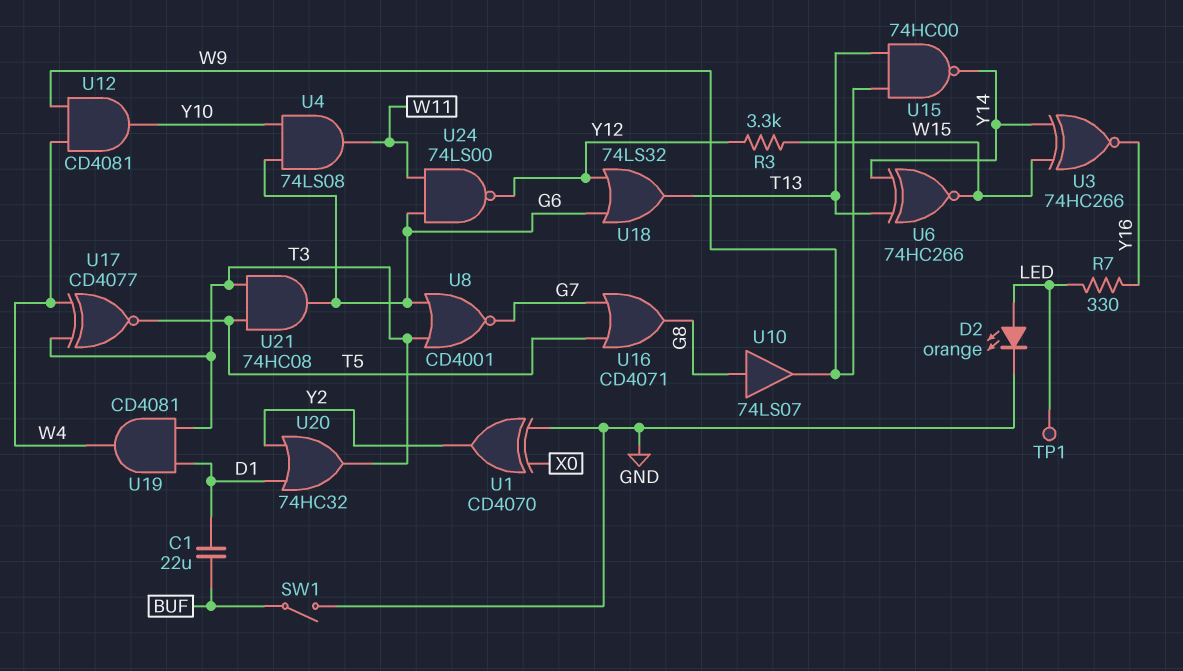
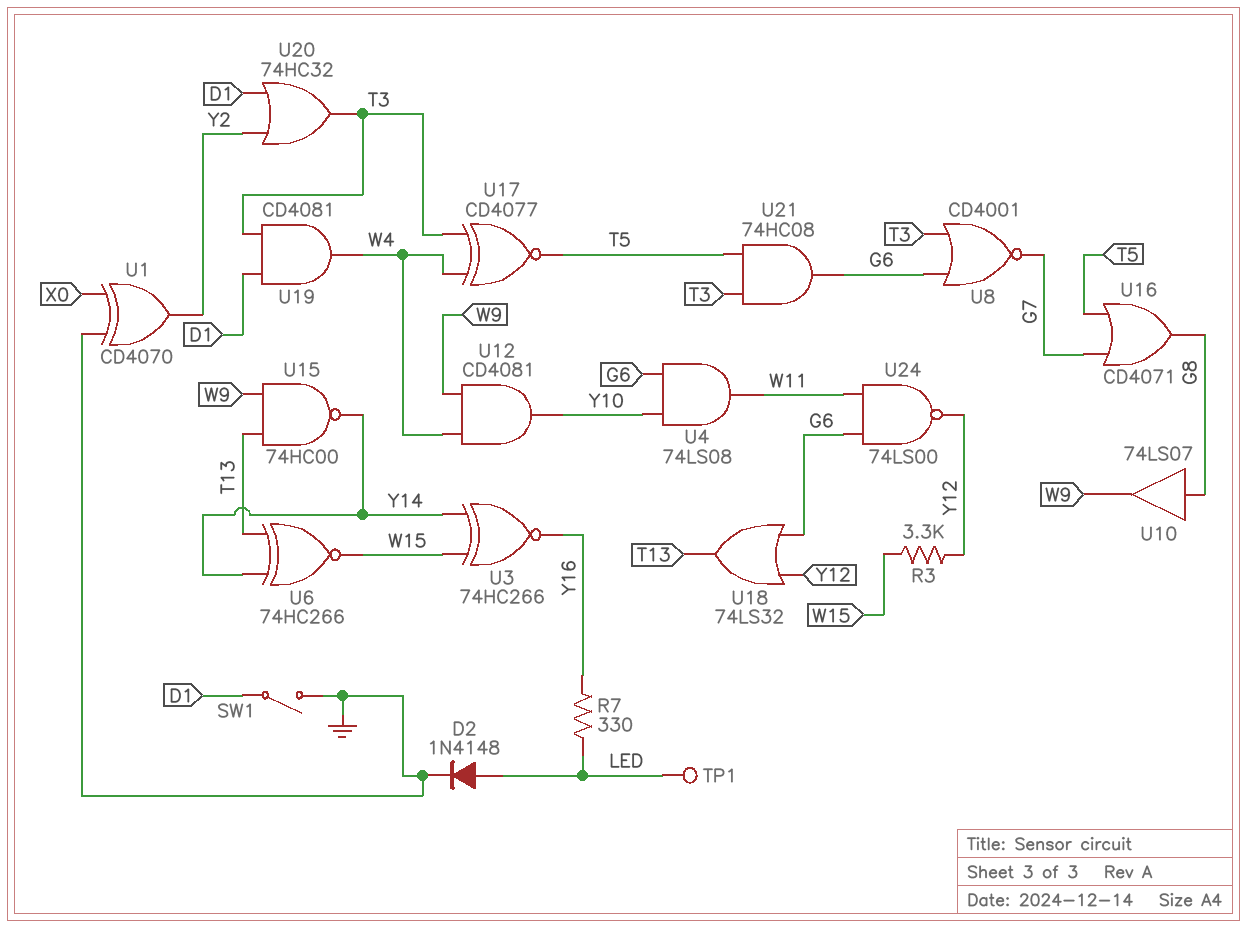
C1: 22uF (BUF, D1) -> none
D2: LED orange (A LED, K GND) -> diode 1N4148 (A LED, K GND)
SW1: switch (BUF, GND) -> switch (D1, GND)

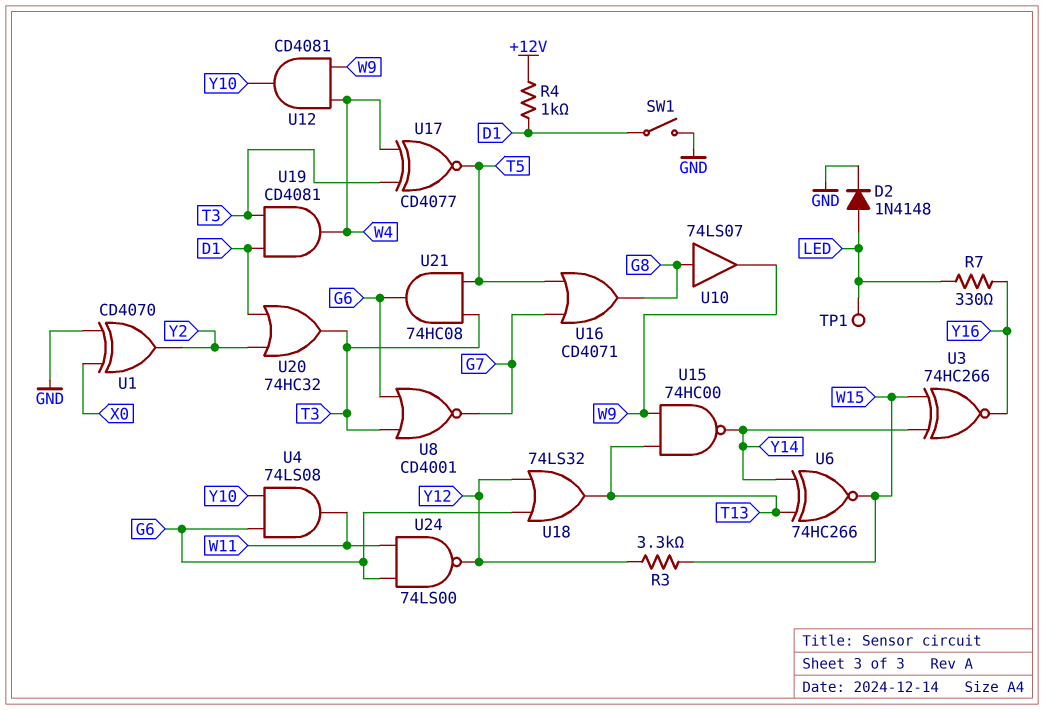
R4: none -> 1k (+12V, D1)

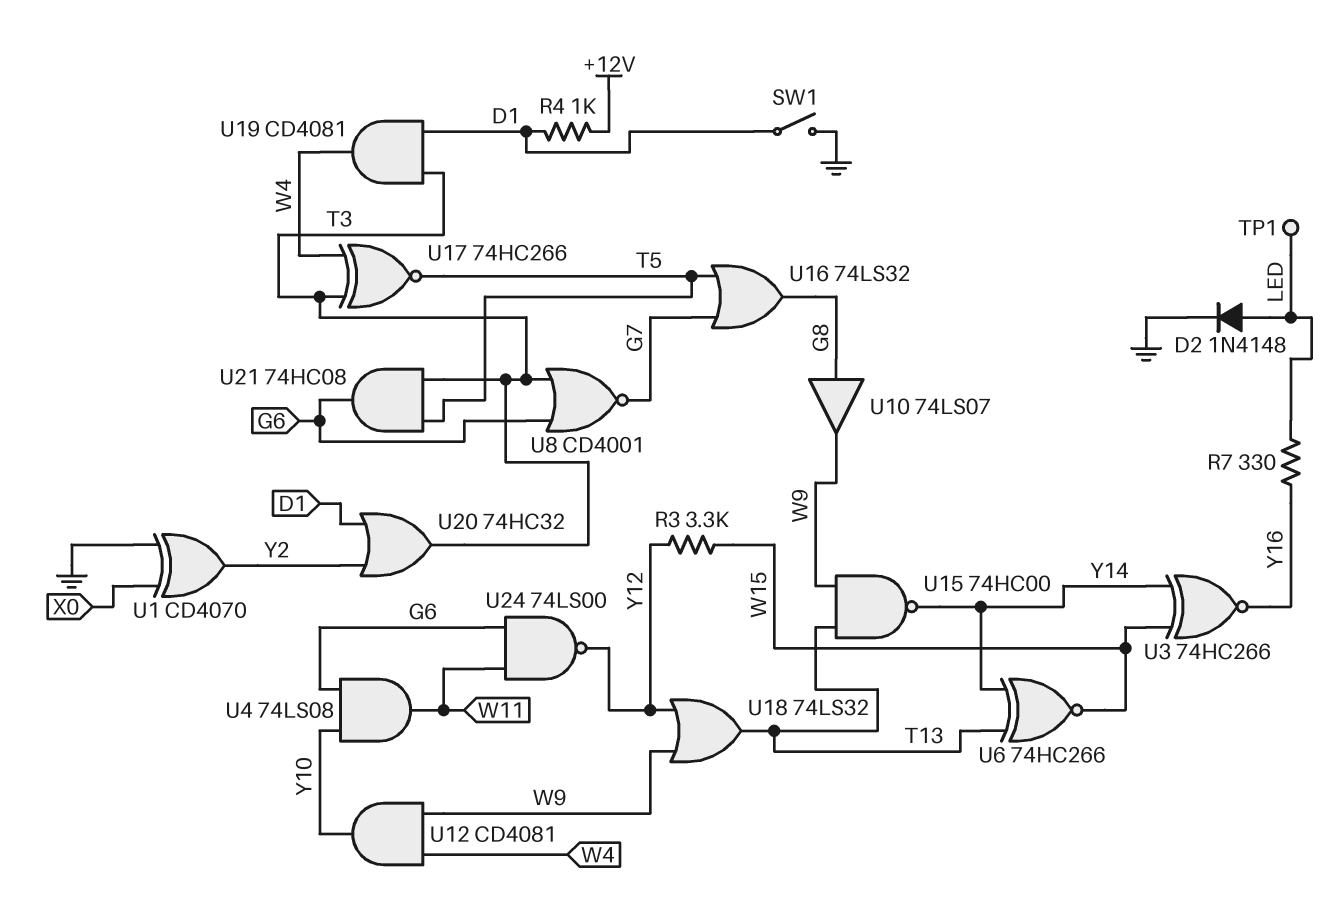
U16: OR CD4071 (in G7, in T5, out G8) -> OR 74LS32 (in G7, in T5, out G8)
U17: XNOR CD4077 (in T3, in W4, out T5) -> XNOR 74HC266 (in T3, in W4, out T5)
U18: OR 74LS32 (in G6, in Y12, out T13) -> OR 74LS32 (in W9, in Y12, out T13)

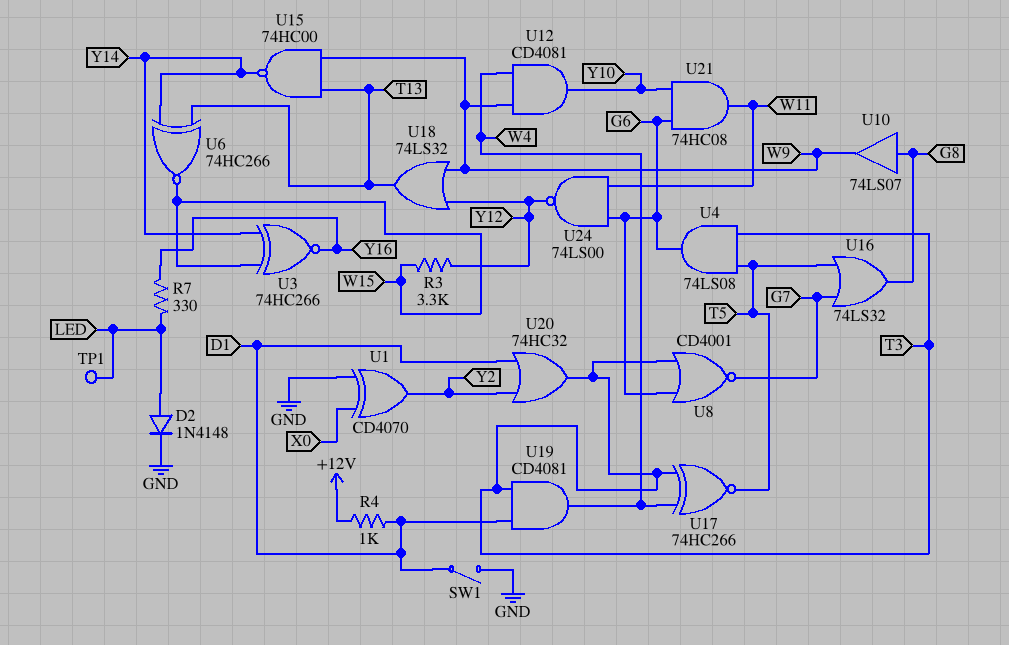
U4: AND 74LS08 (in G6, in Y10, out W11) -> AND 74LS08 (in T3, in T5, out G6)
U21: AND 74HC08 (in T3, in T5, out G6) -> AND 74HC08 (in G6, in Y10, out W11)

